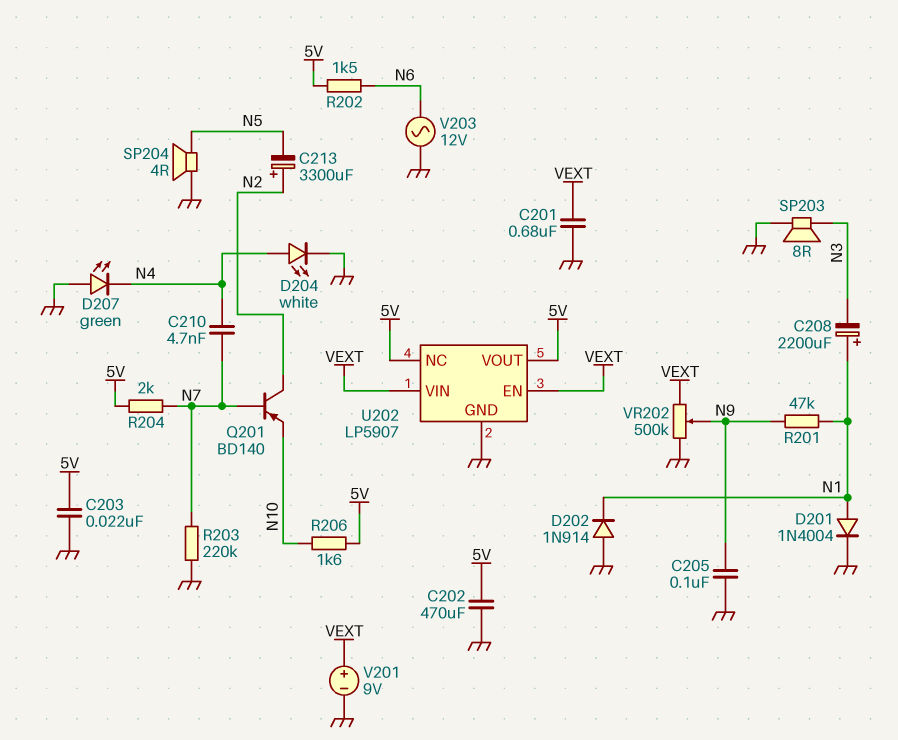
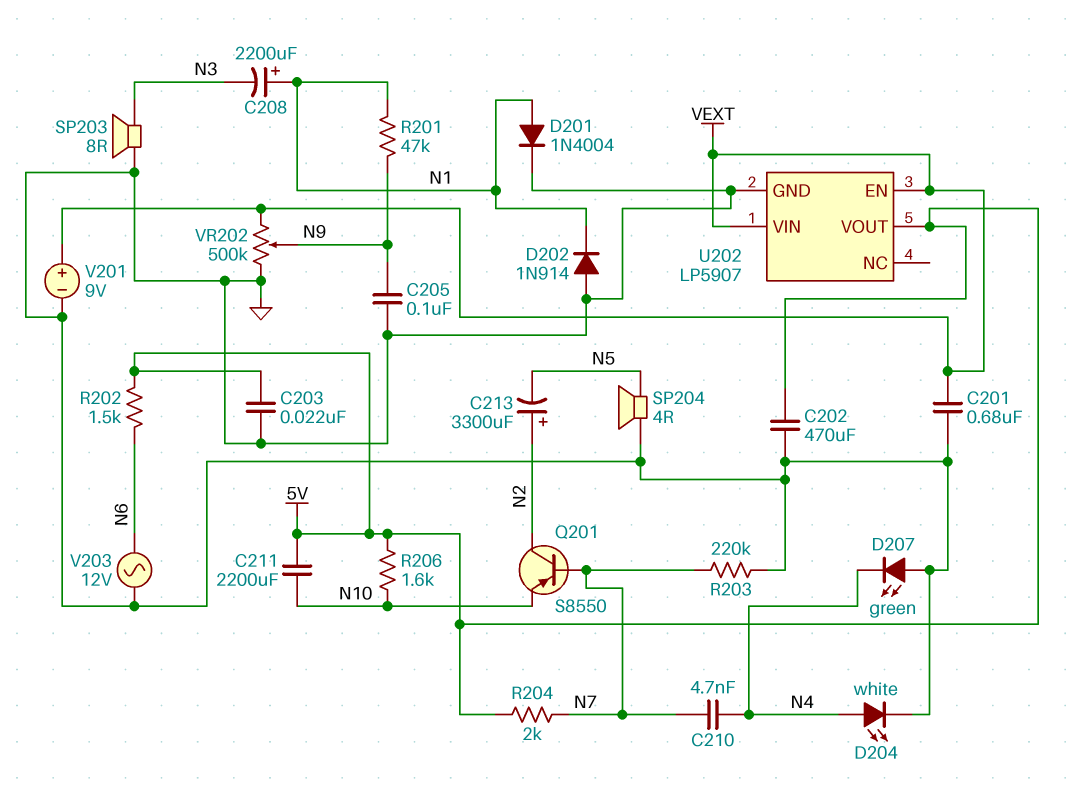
C211: none -> 2200uF (5V, N10)
Q201: PNP BD140 (B N7, C N2, E N10) -> PNP S8550 (B N7, C N2, E N10)
U202 pin NC: 5V -> none

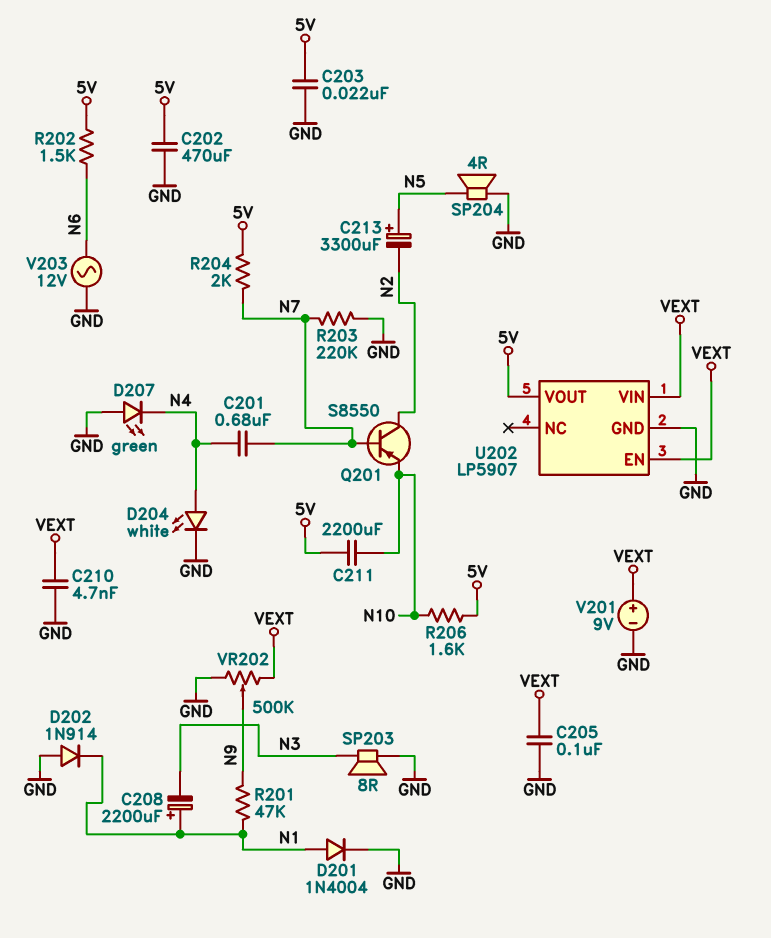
C201: 680nF (GND, VEXT) -> 680nF (N4, N7)
C205: 100nF (GND, N9) -> 100nF (GND, VEXT)
C210: 4.7nF (N4, N7) -> 4.7nF (GND, VEXT)
C213: 3300uF (plus N2, minus N5) -> 3300uF (plus N5, minus N2)

